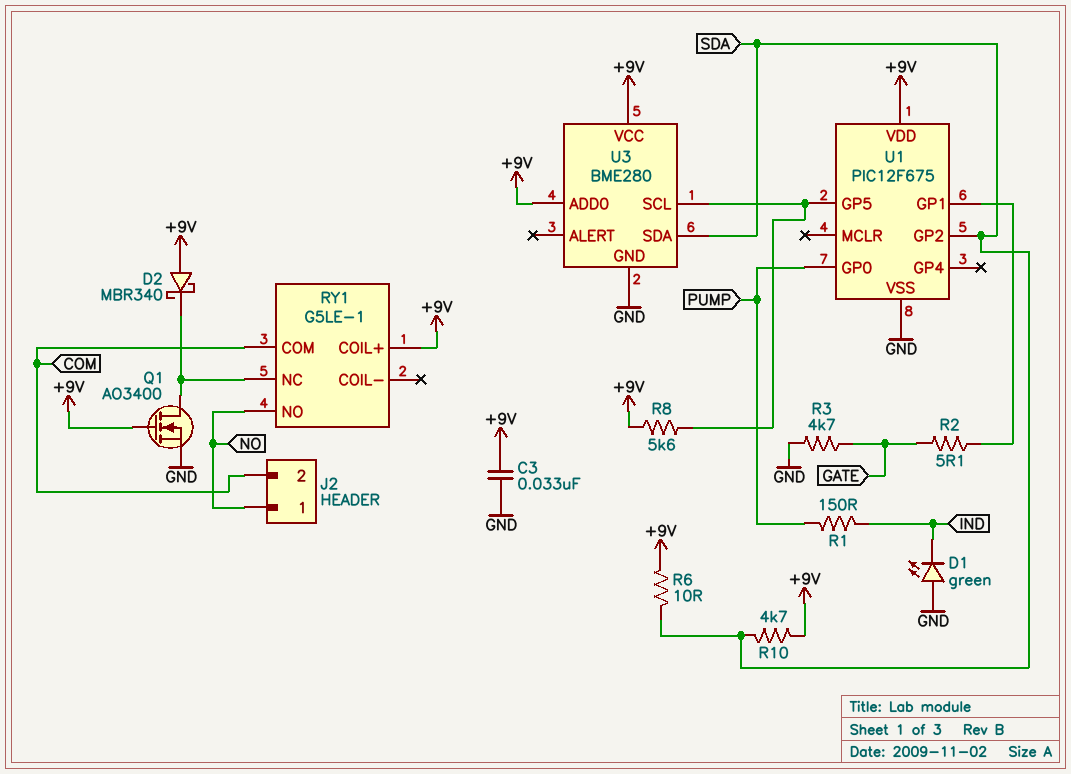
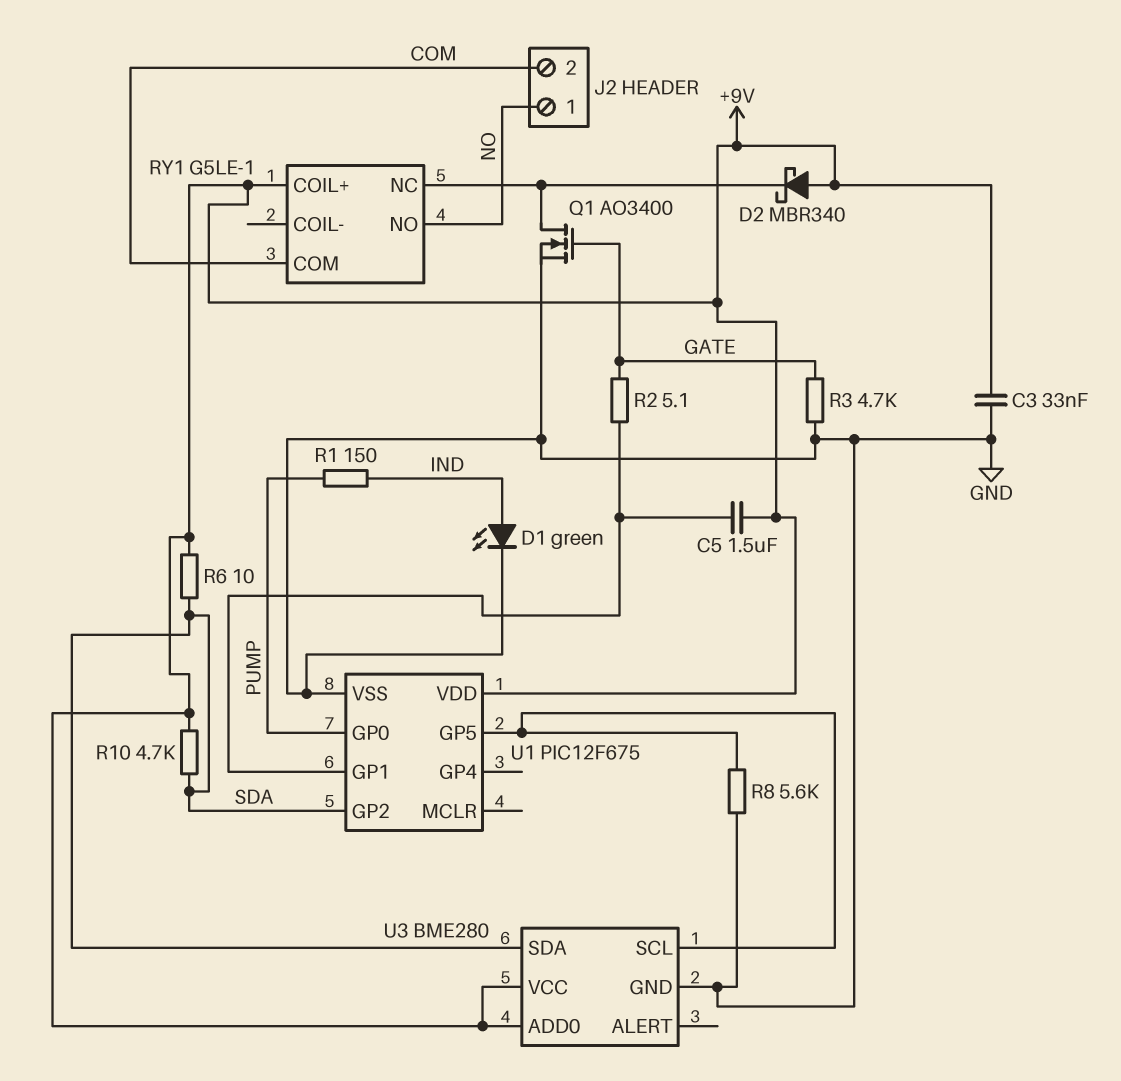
C5: none -> 1.5uF (+9V, U1/GP1)
D1: LED green (A GND, K IND) -> LED green (A IND, K GND)
Q1: NMOS AO3400 (G +9V, D RY1/NC, S GND) -> NMOS AO3400 (G GATE, D RY1/NC, S GND)
R8: 5.6k (+9V, U1/GP5) -> 5.6k (GND, U1/GP5)

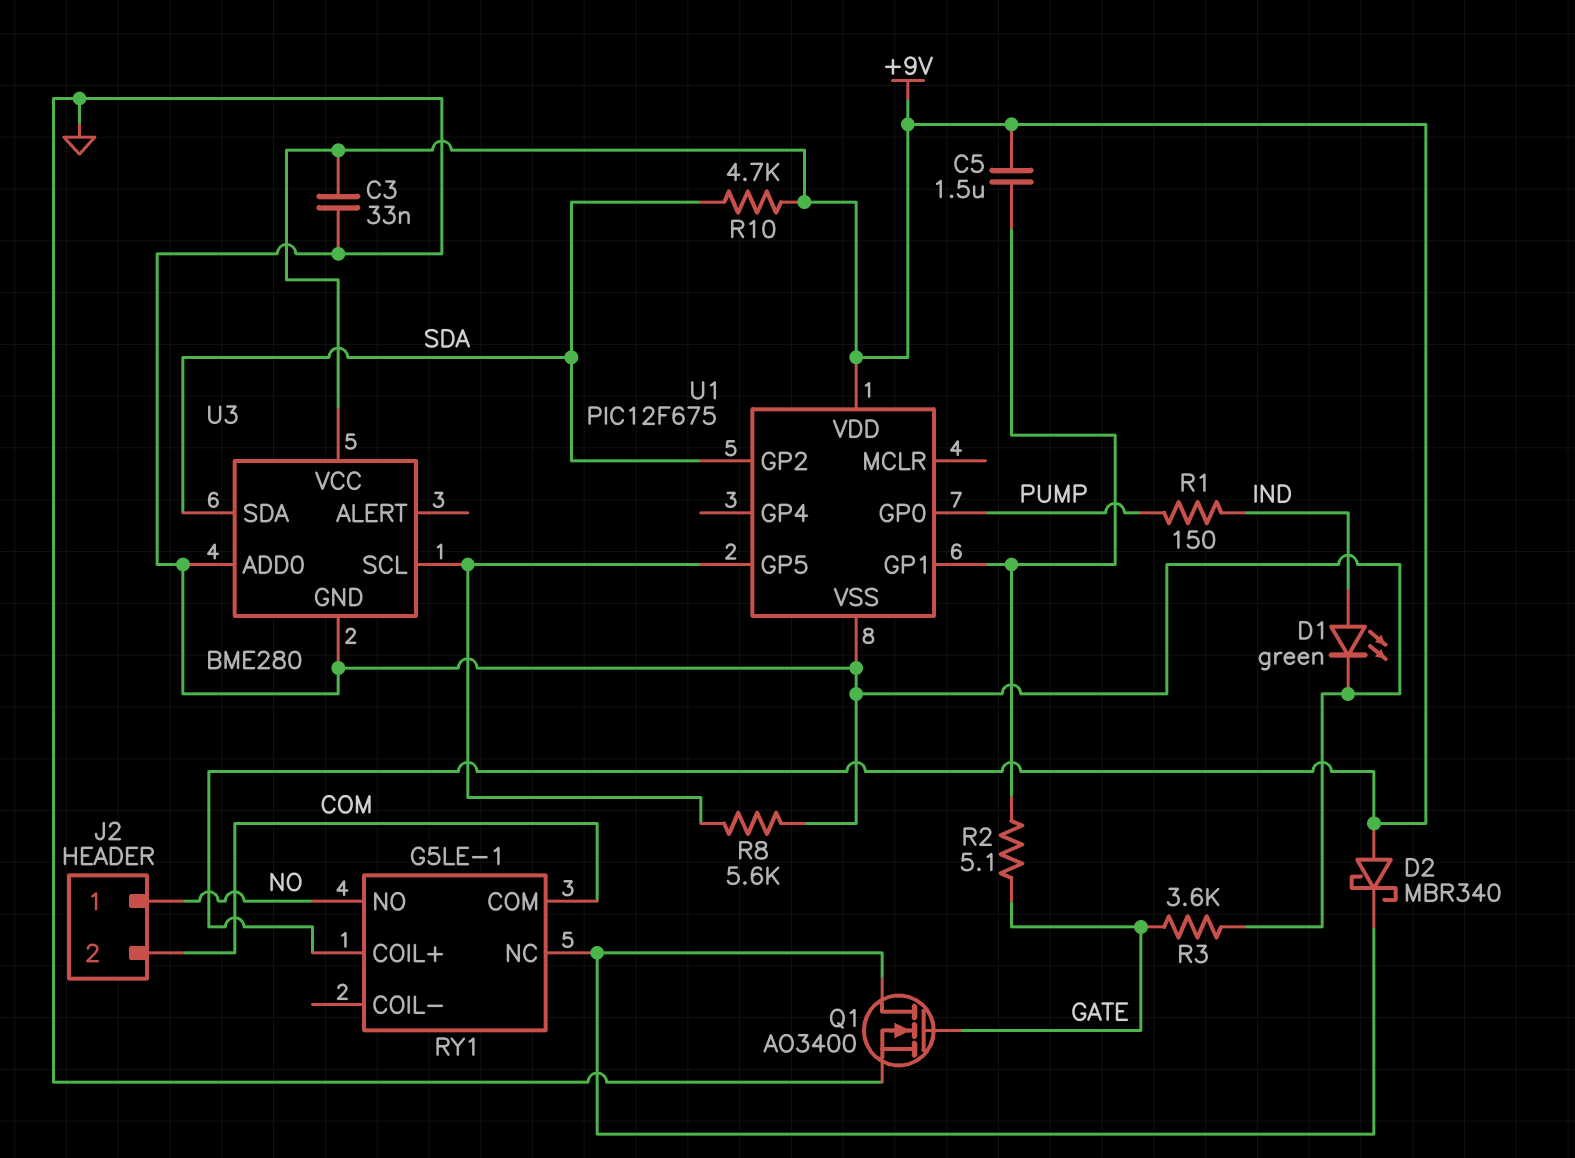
R3: 4.7k (GATE, GND) -> 3.6k (GATE, GND)
R6: 10 (+9V, SDA) -> none
U3 pin ADD0: +9V -> GND

